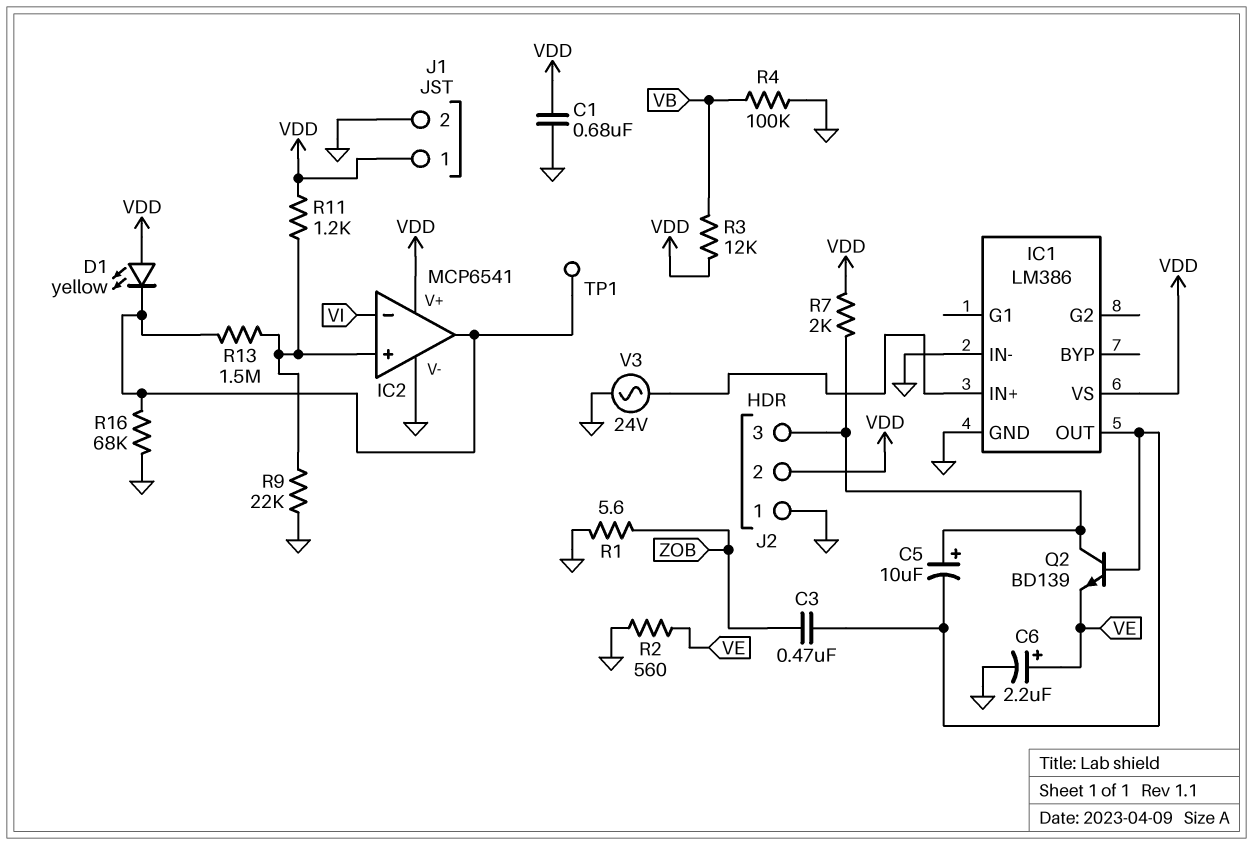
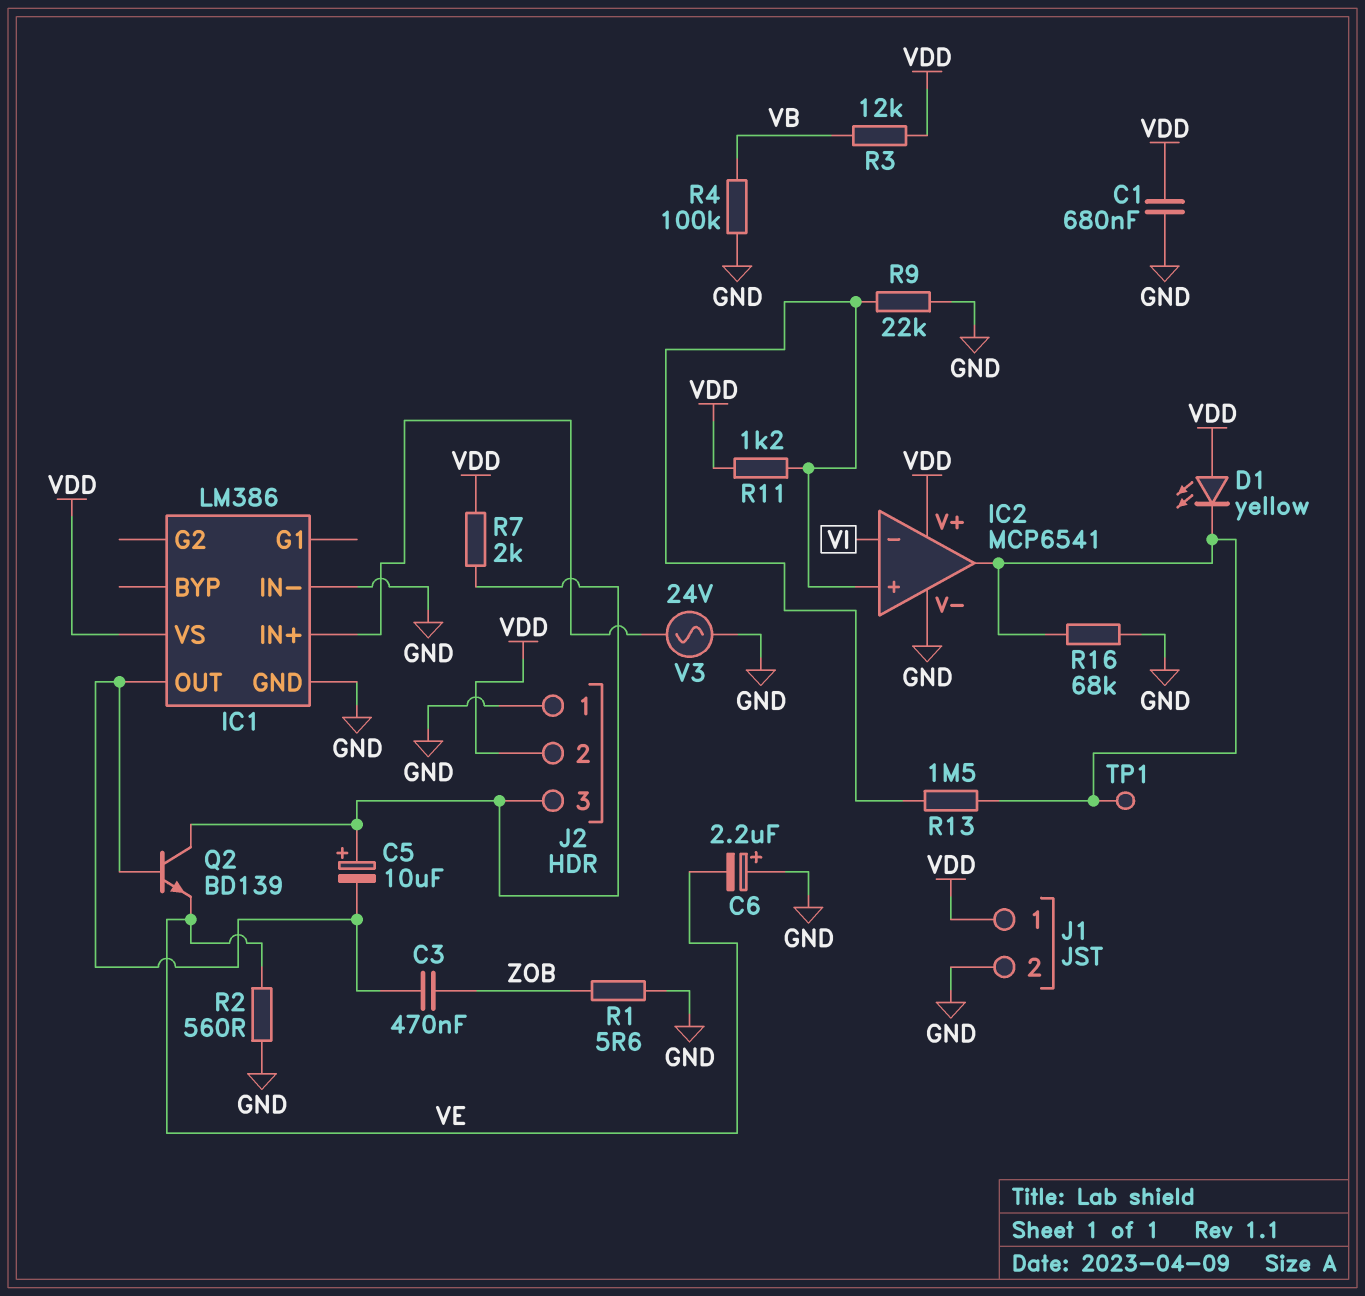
C6: 2.2uF (plus VE, minus GND) -> 2.2uF (plus GND, minus VE)

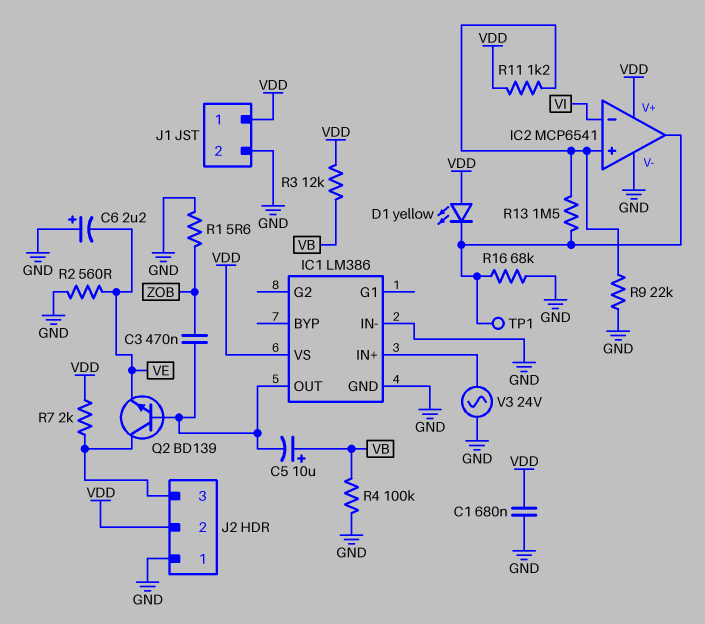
C5: 10uF (plus J2/3, minus IC1/OUT) -> 10uF (plus VB, minus IC1/OUT)

